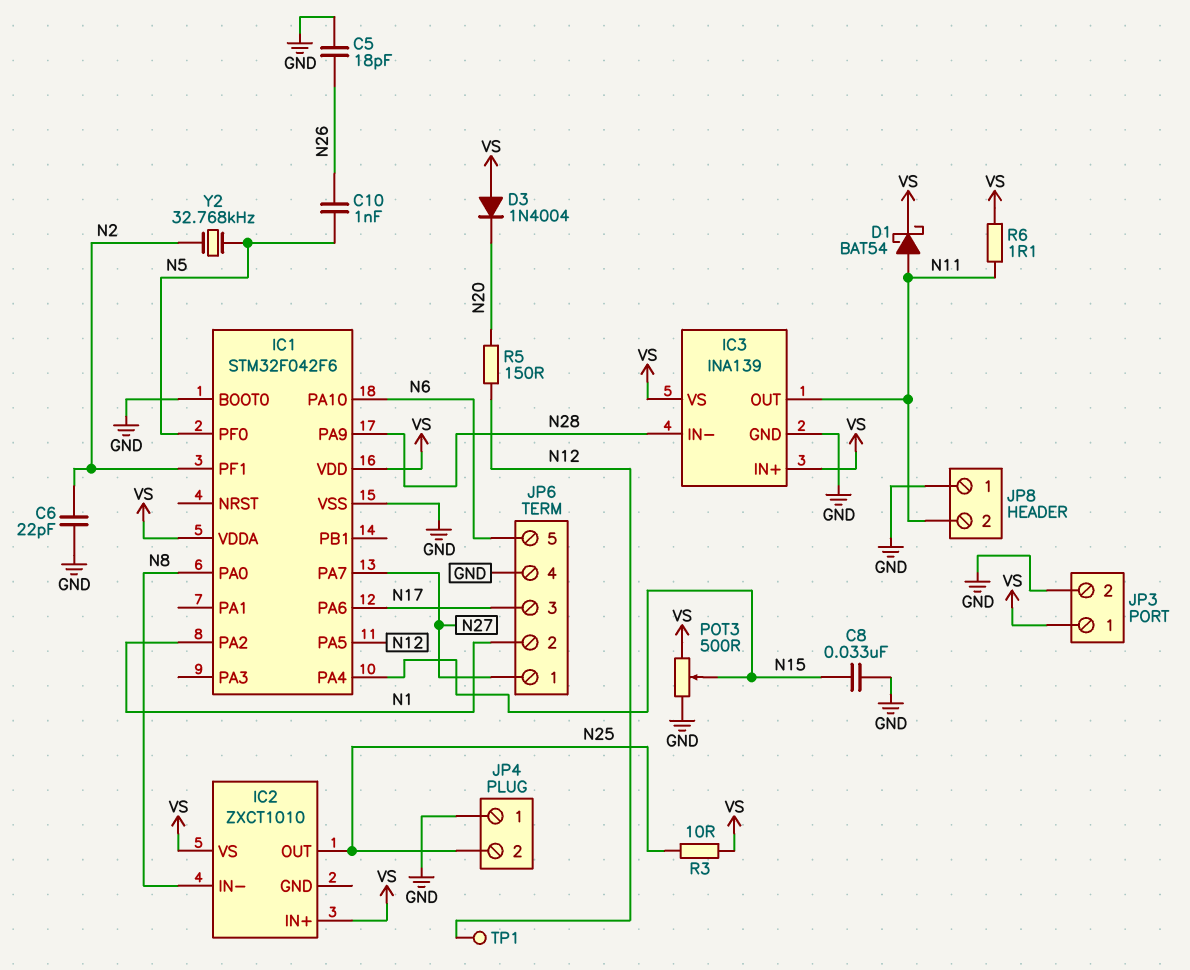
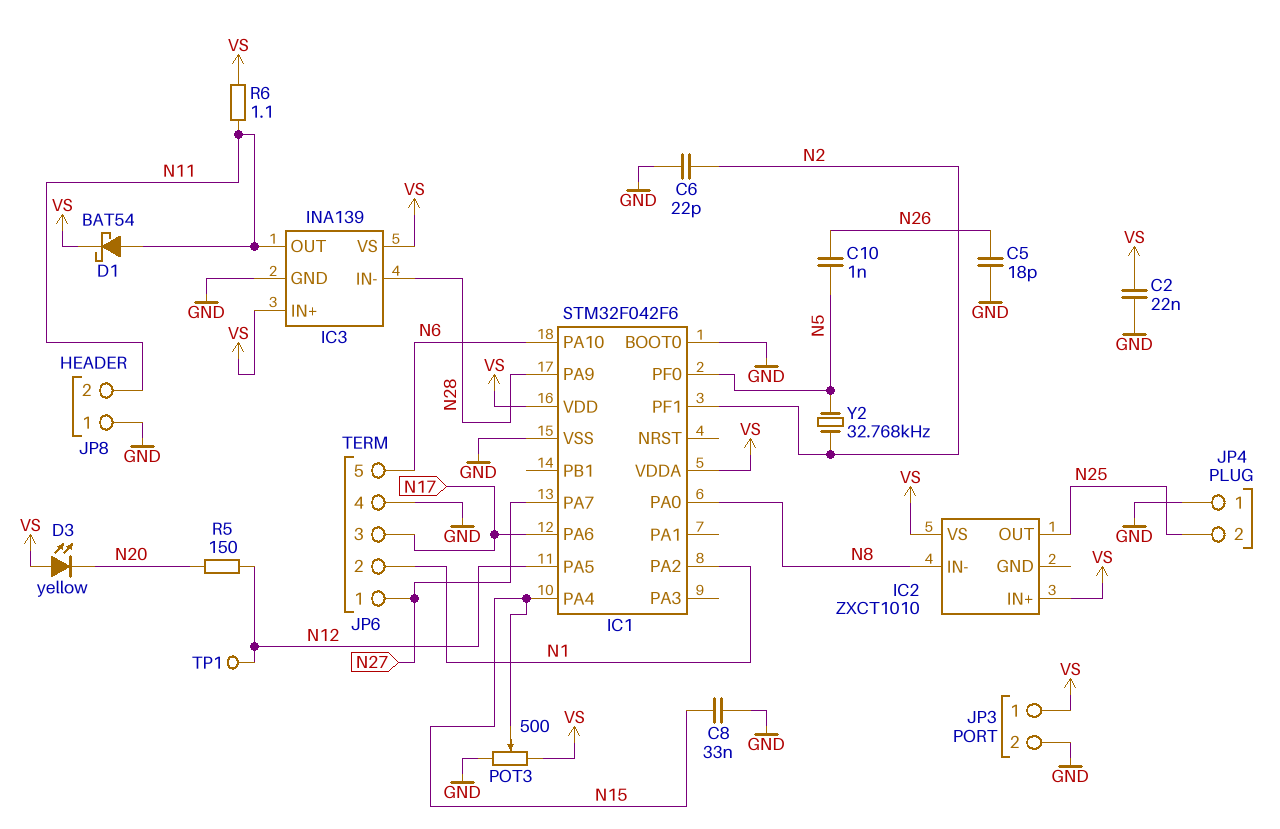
C2: none -> 22nF (GND, VS)
D3: diode 1N4004 (A VS, K N20) -> LED yellow (A VS, K N20)
R3: 10 (N25, VS) -> none

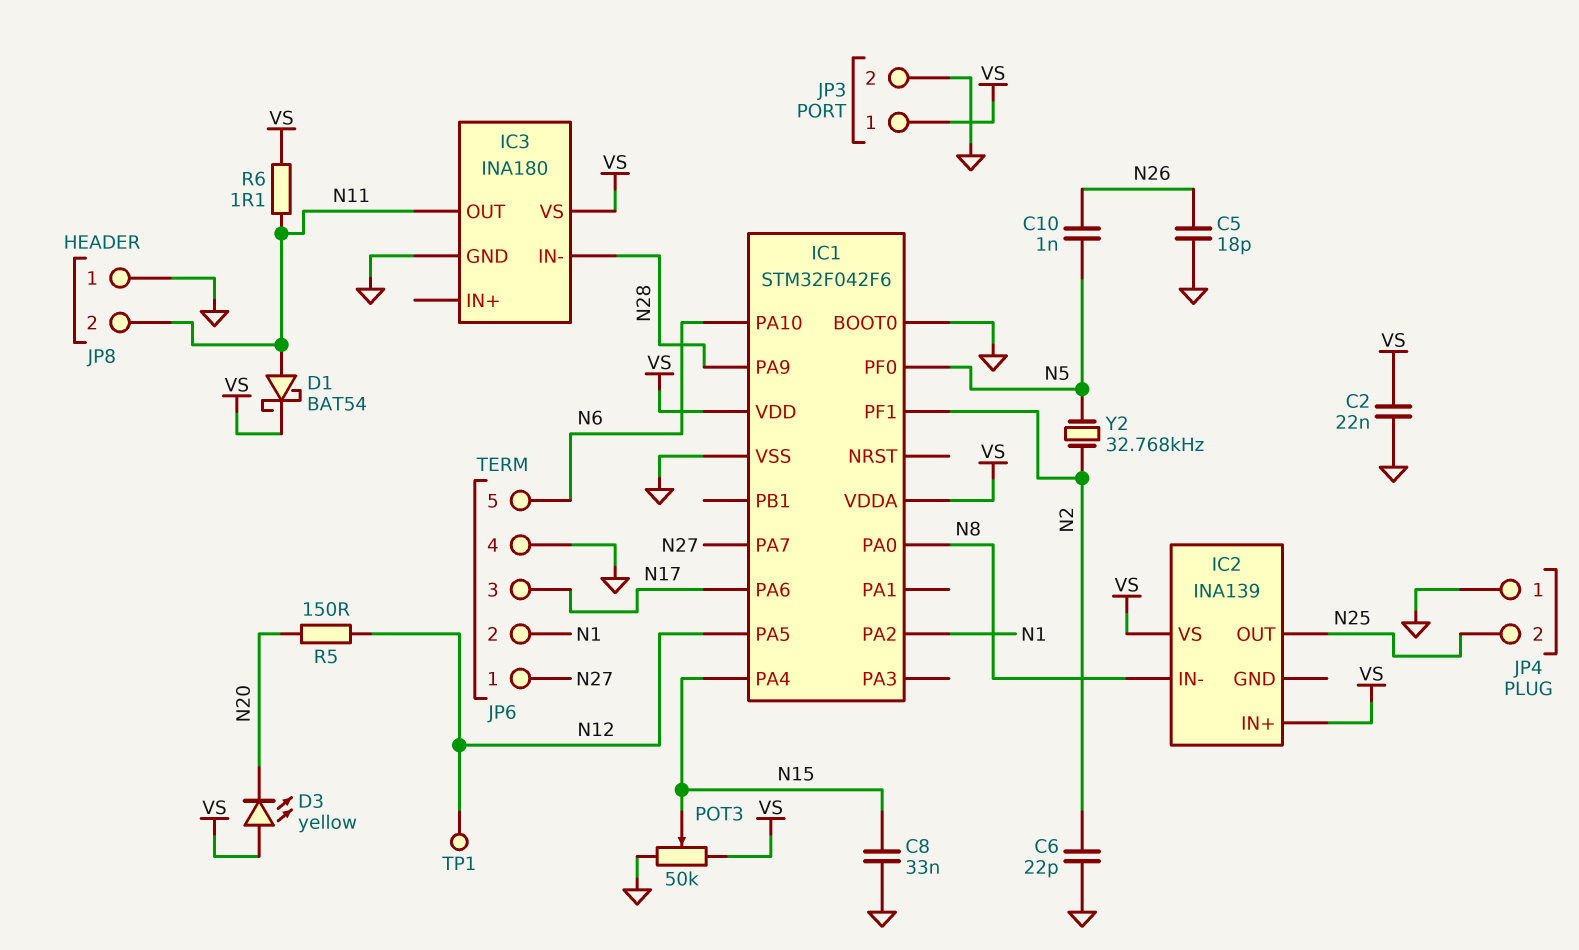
IC2: ZXCT1010 -> INA139
IC3: INA139 -> INA180
IC3 pin IN+: VS -> none
POT3: 500 (GND, VS, wiper N15) -> 50k (GND, VS, wiper N15)

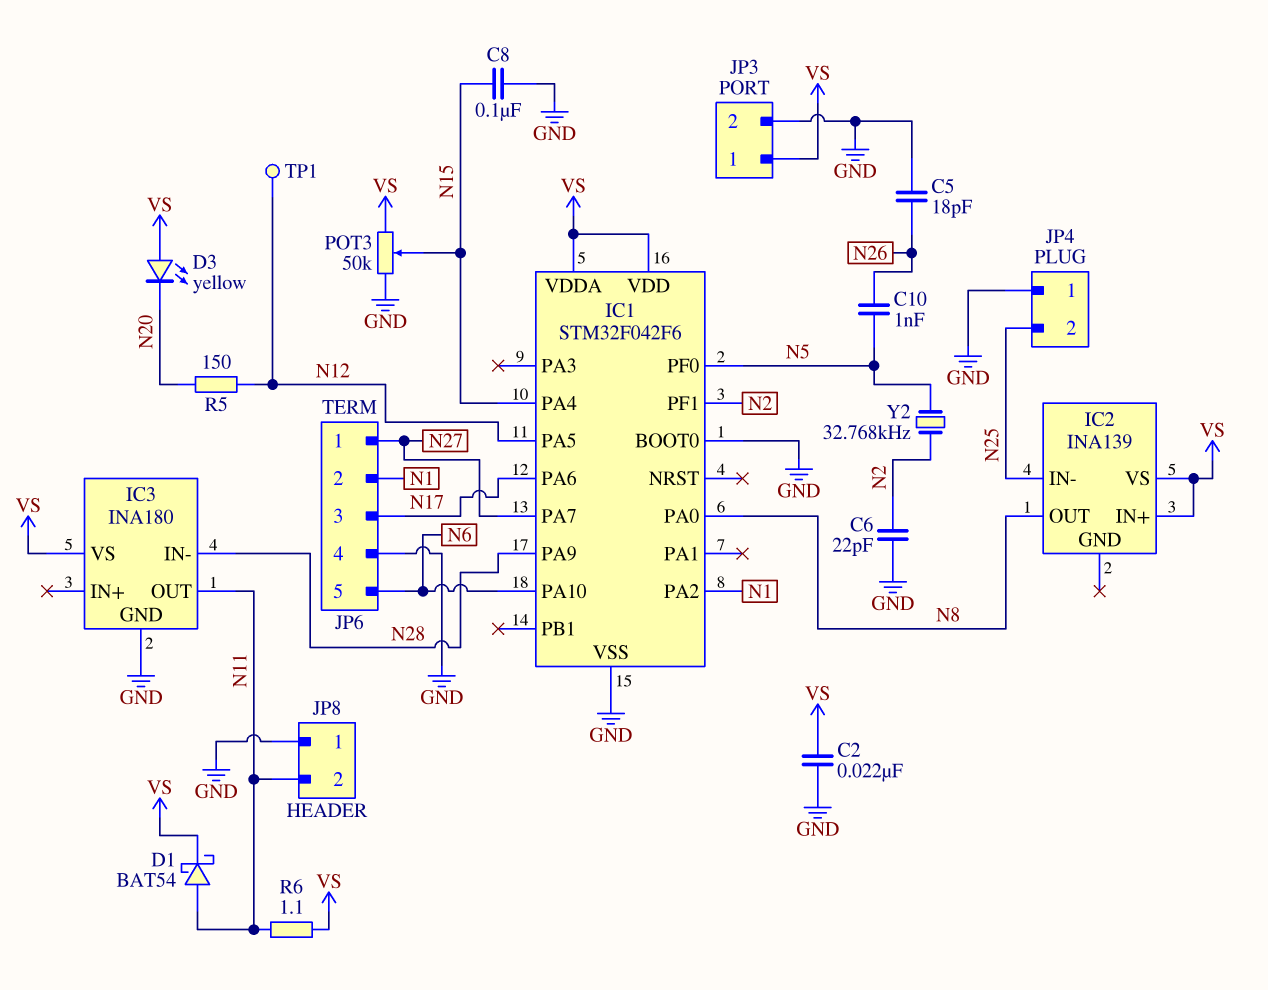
C8: 33nF (GND, N15) -> 100nF (GND, N15)
IC2 pin IN-: N8 -> N25
IC2 pin OUT: N25 -> N8

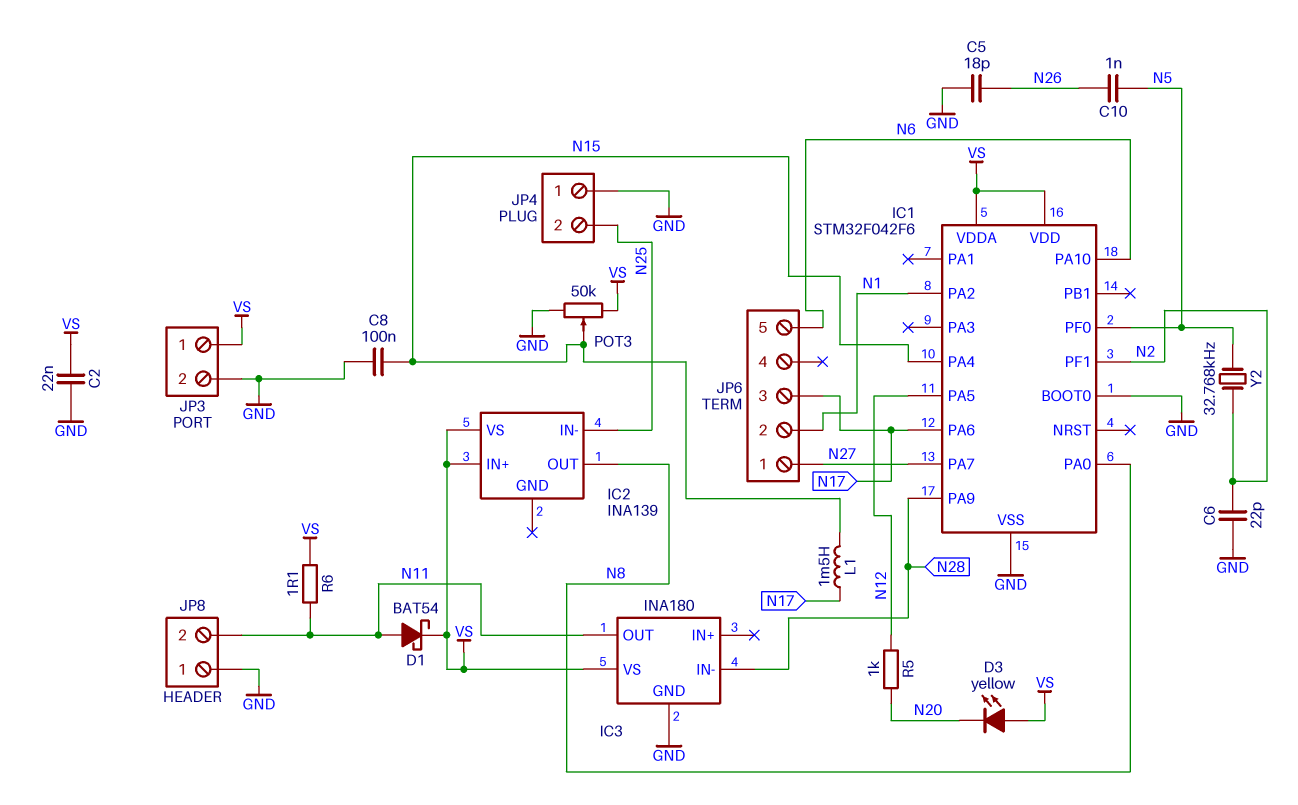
JP6 pin 4: GND -> none
L1: none -> 1.5mH (N15, N17)
R5: 150 (N12, N20) -> 1k (N12, N20)
TP1: test point (N12) -> none

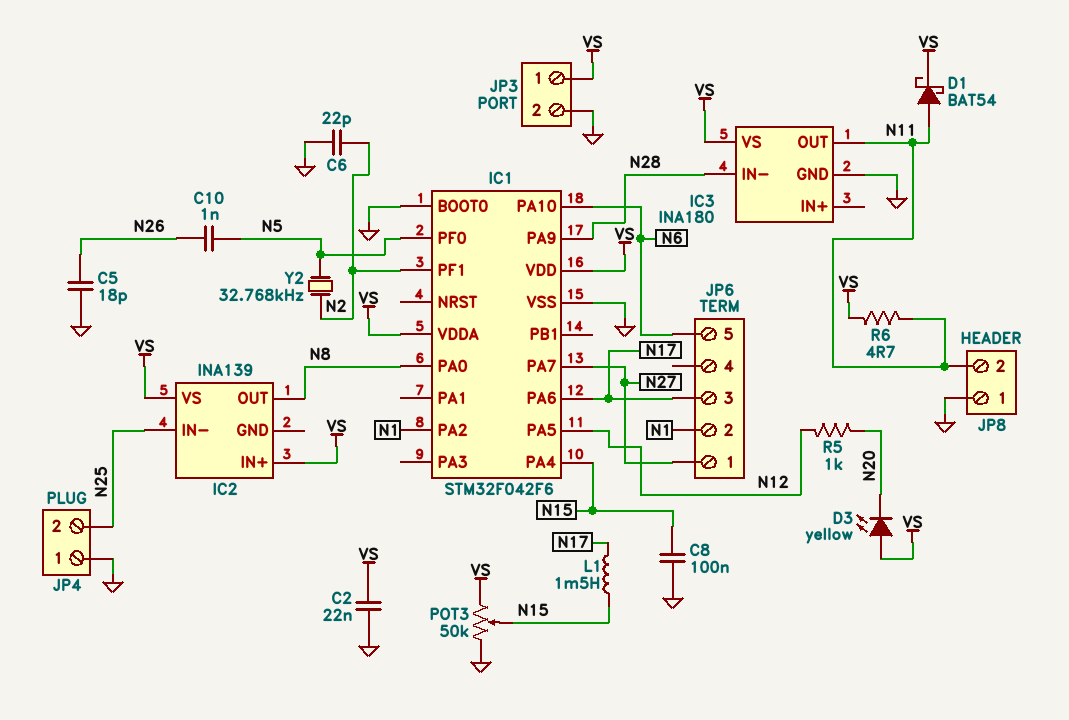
R6: 1.1 (N11, VS) -> 4.7 (N11, VS)

